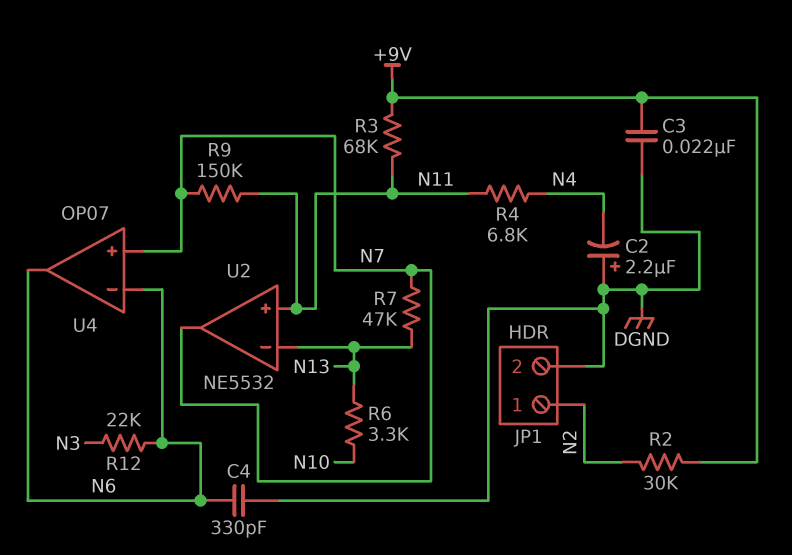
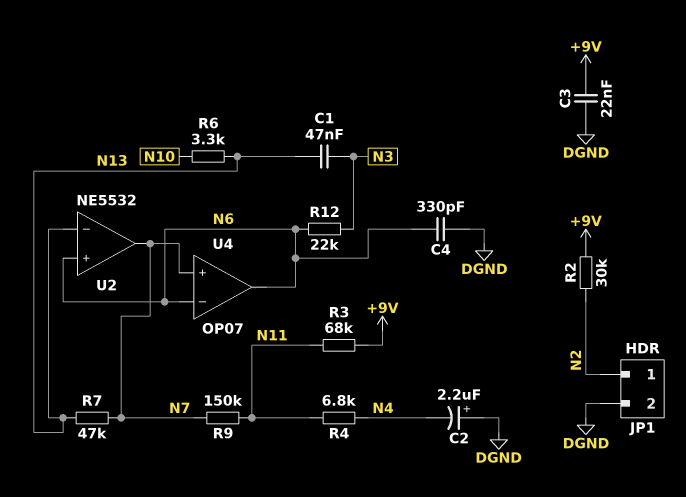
C1: none -> 47nF (N3, N13)
U2 pin in+: N11 -> N6

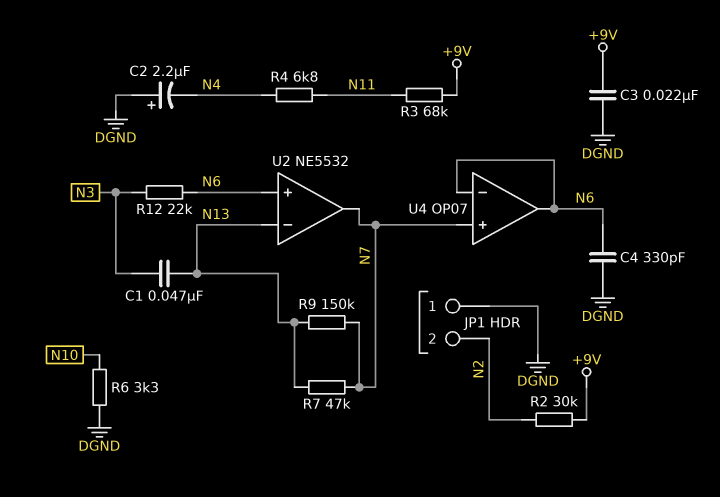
JP1 pin 1: N2 -> DGND
JP1 pin 2: DGND -> N2
R6: 3.3k (N10, N13) -> 3.3k (DGND, N10)
R9: 150k (N7, N11) -> 150k (N7, N13)

